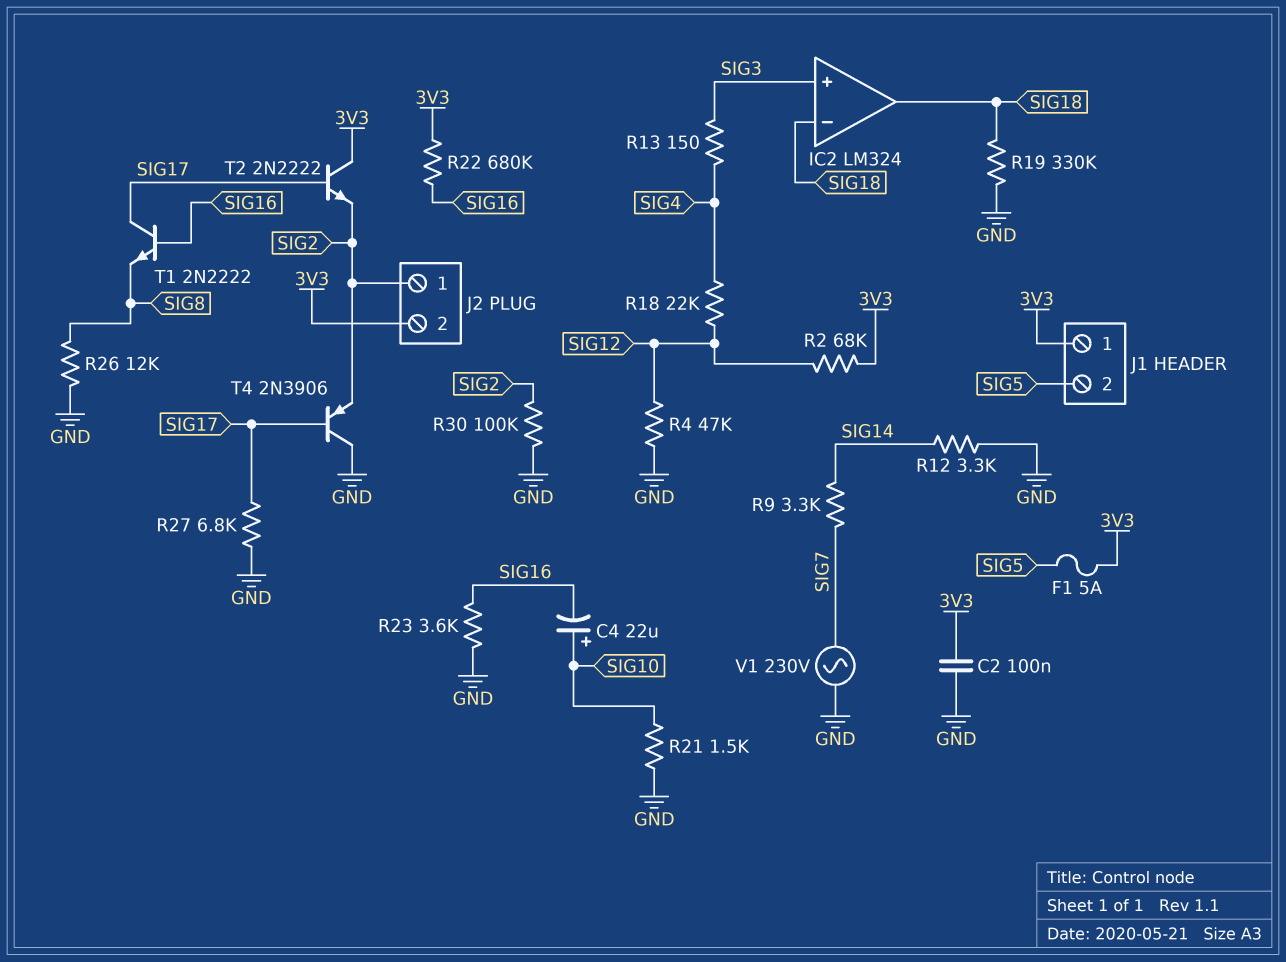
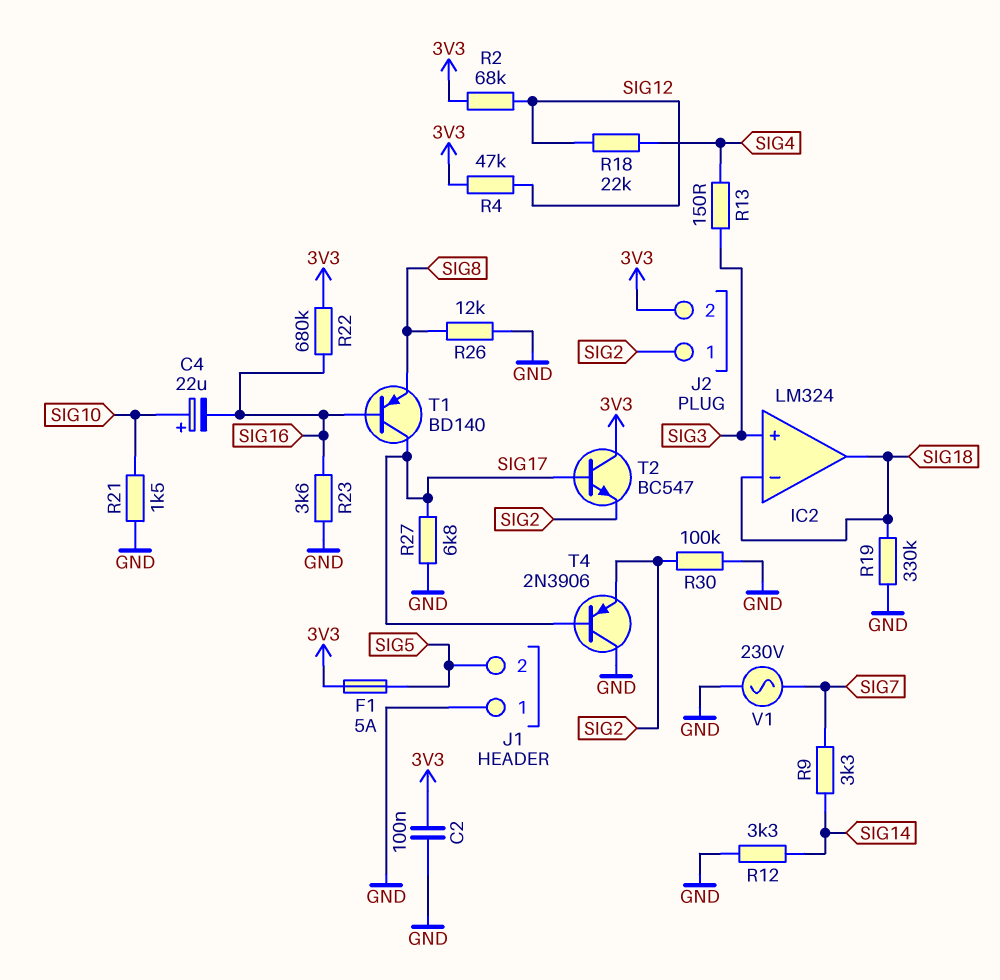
J1 pin 1: 3V3 -> GND
R4: 47k (GND, SIG12) -> 47k (3V3, SIG12)
T1: NPN 2N2222 (B SIG16, C SIG17, E SIG8) -> PNP BD140 (B SIG16, C SIG17, E SIG8)
T2: NPN 2N2222 (B SIG17, C 3V3, E SIG2) -> NPN BC547 (B SIG17, C 3V3, E SIG2)

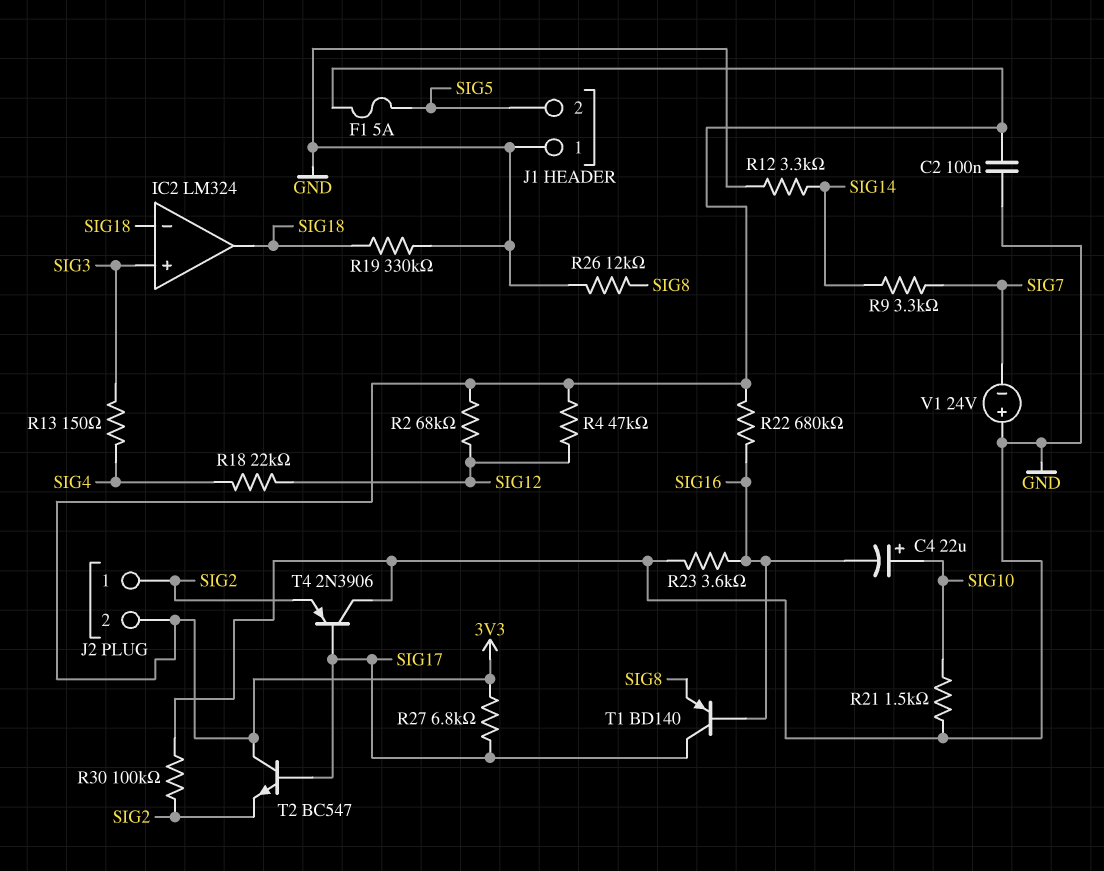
R27: 6.8k (GND, SIG17) -> 6.8k (3V3, SIG17)
V1: AC 230V (GND, SIG7) -> 24V (plus GND, minus SIG7)

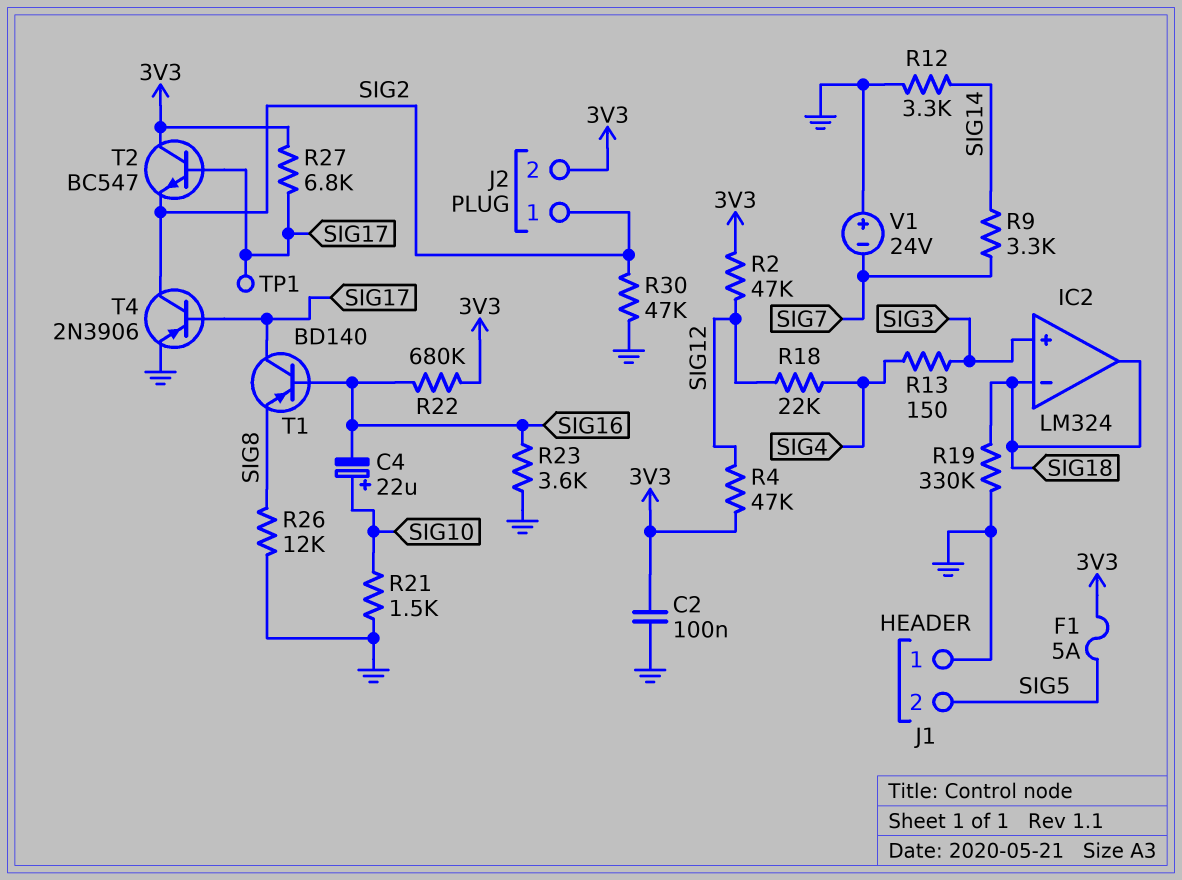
R2: 68k (3V3, SIG12) -> 47k (3V3, SIG12)
R30: 100k (GND, SIG2) -> 47k (GND, SIG2)
T4: PNP 2N3906 (B SIG17, C GND, E SIG2) -> PNP 2N3906 (B SIG17, C SIG2, E GND)
TP1: none -> test point (SIG17)

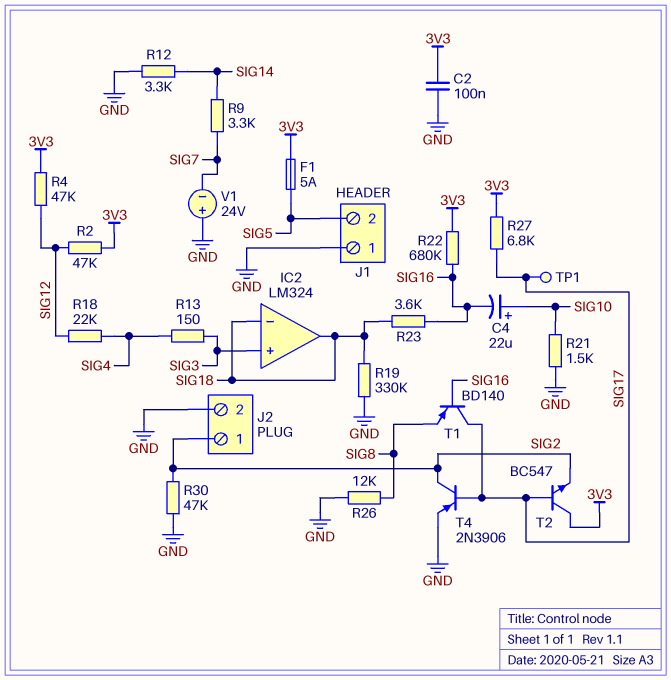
J2 pin 2: 3V3 -> GND
R23: 3.6k (GND, SIG16) -> 3.6k (SIG16, SIG18)

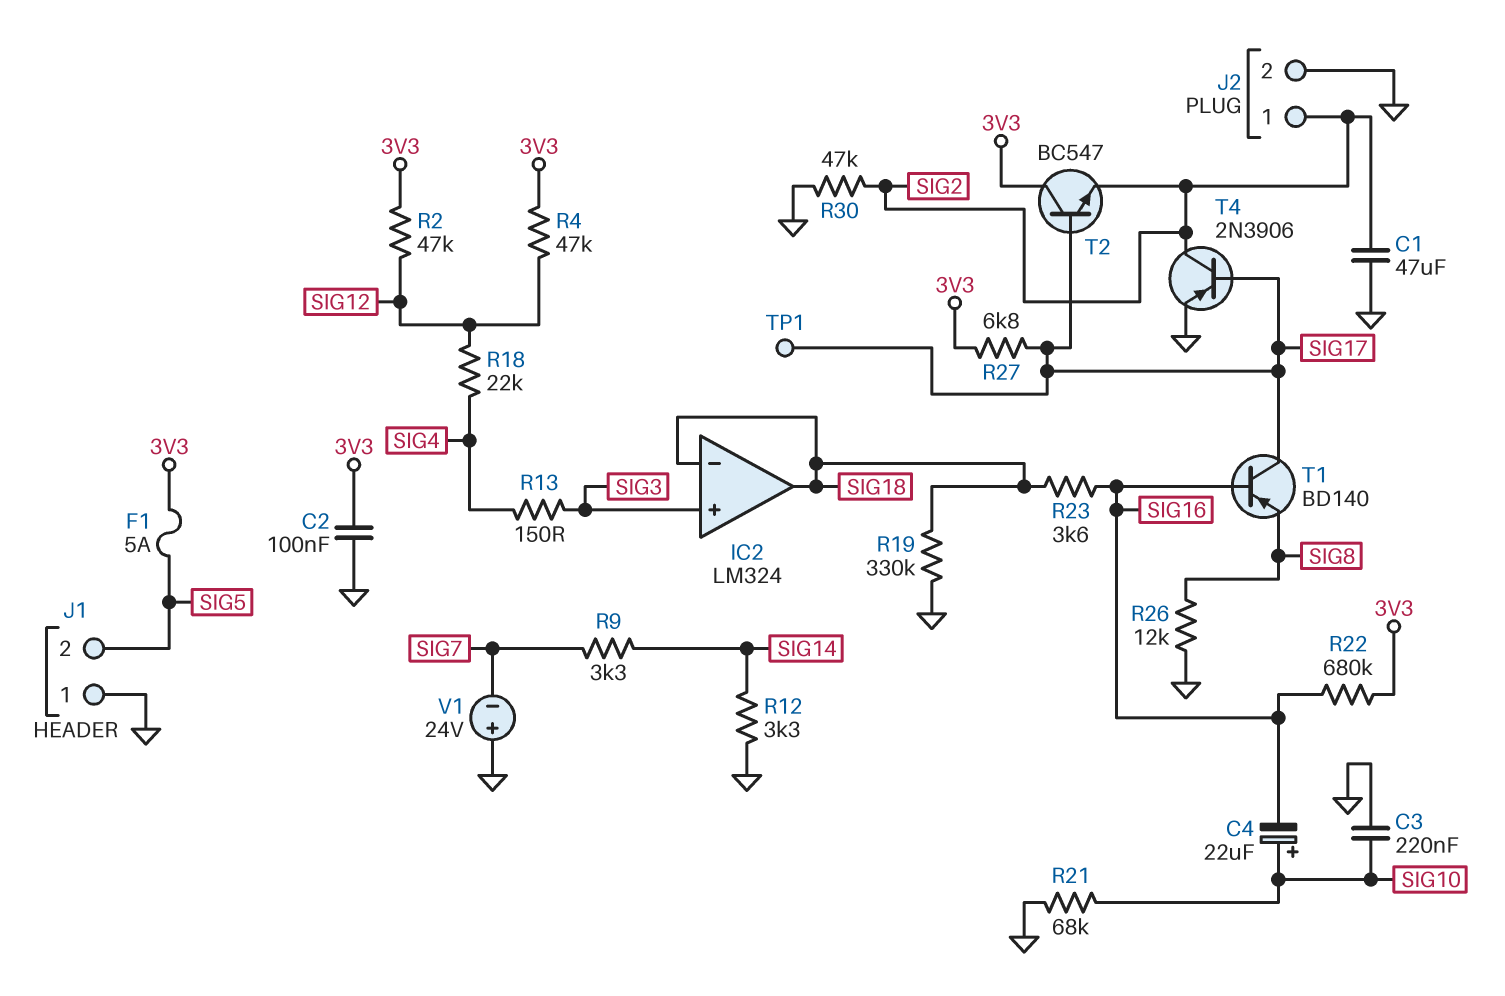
C1: none -> 47uF (GND, SIG2)
C3: none -> 220nF (GND, SIG10)
R21: 1.5k (GND, SIG10) -> 68k (GND, SIG10)

